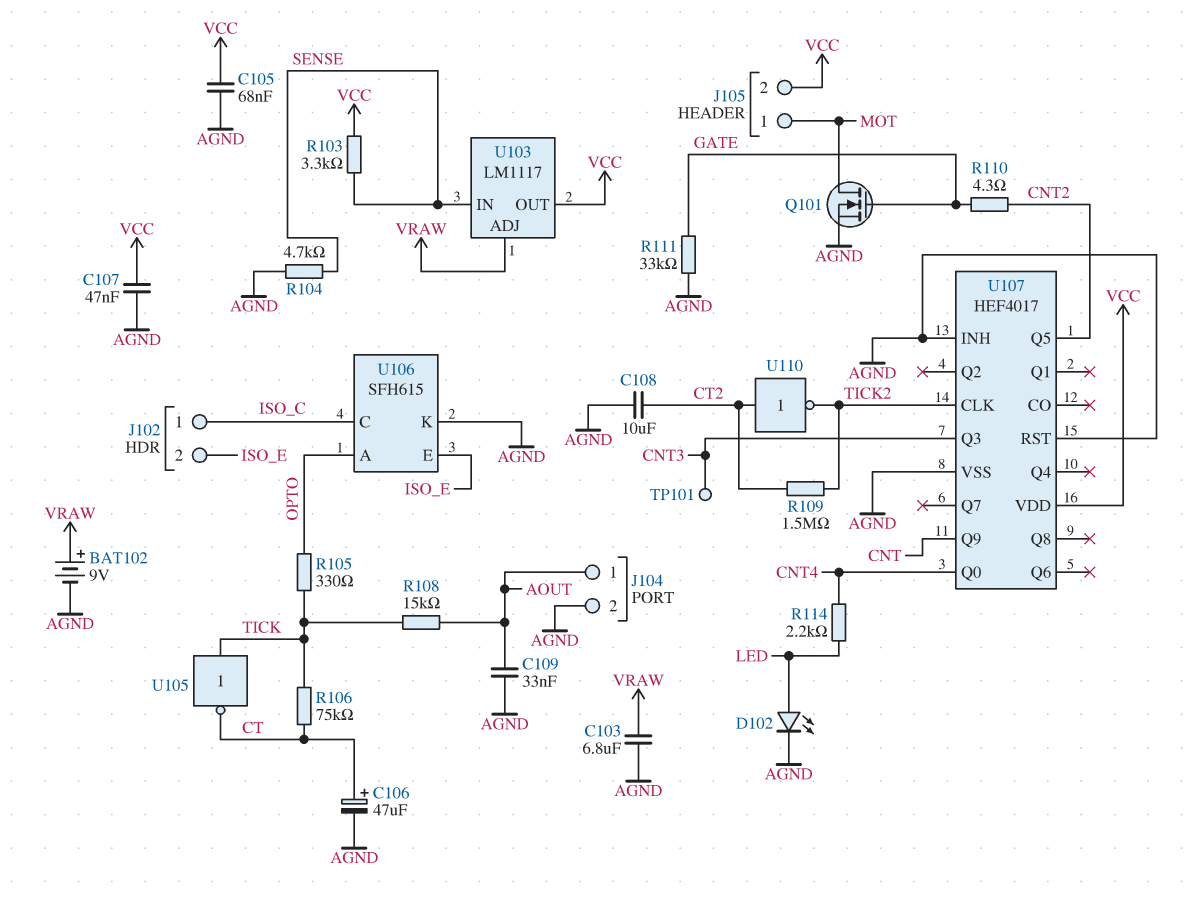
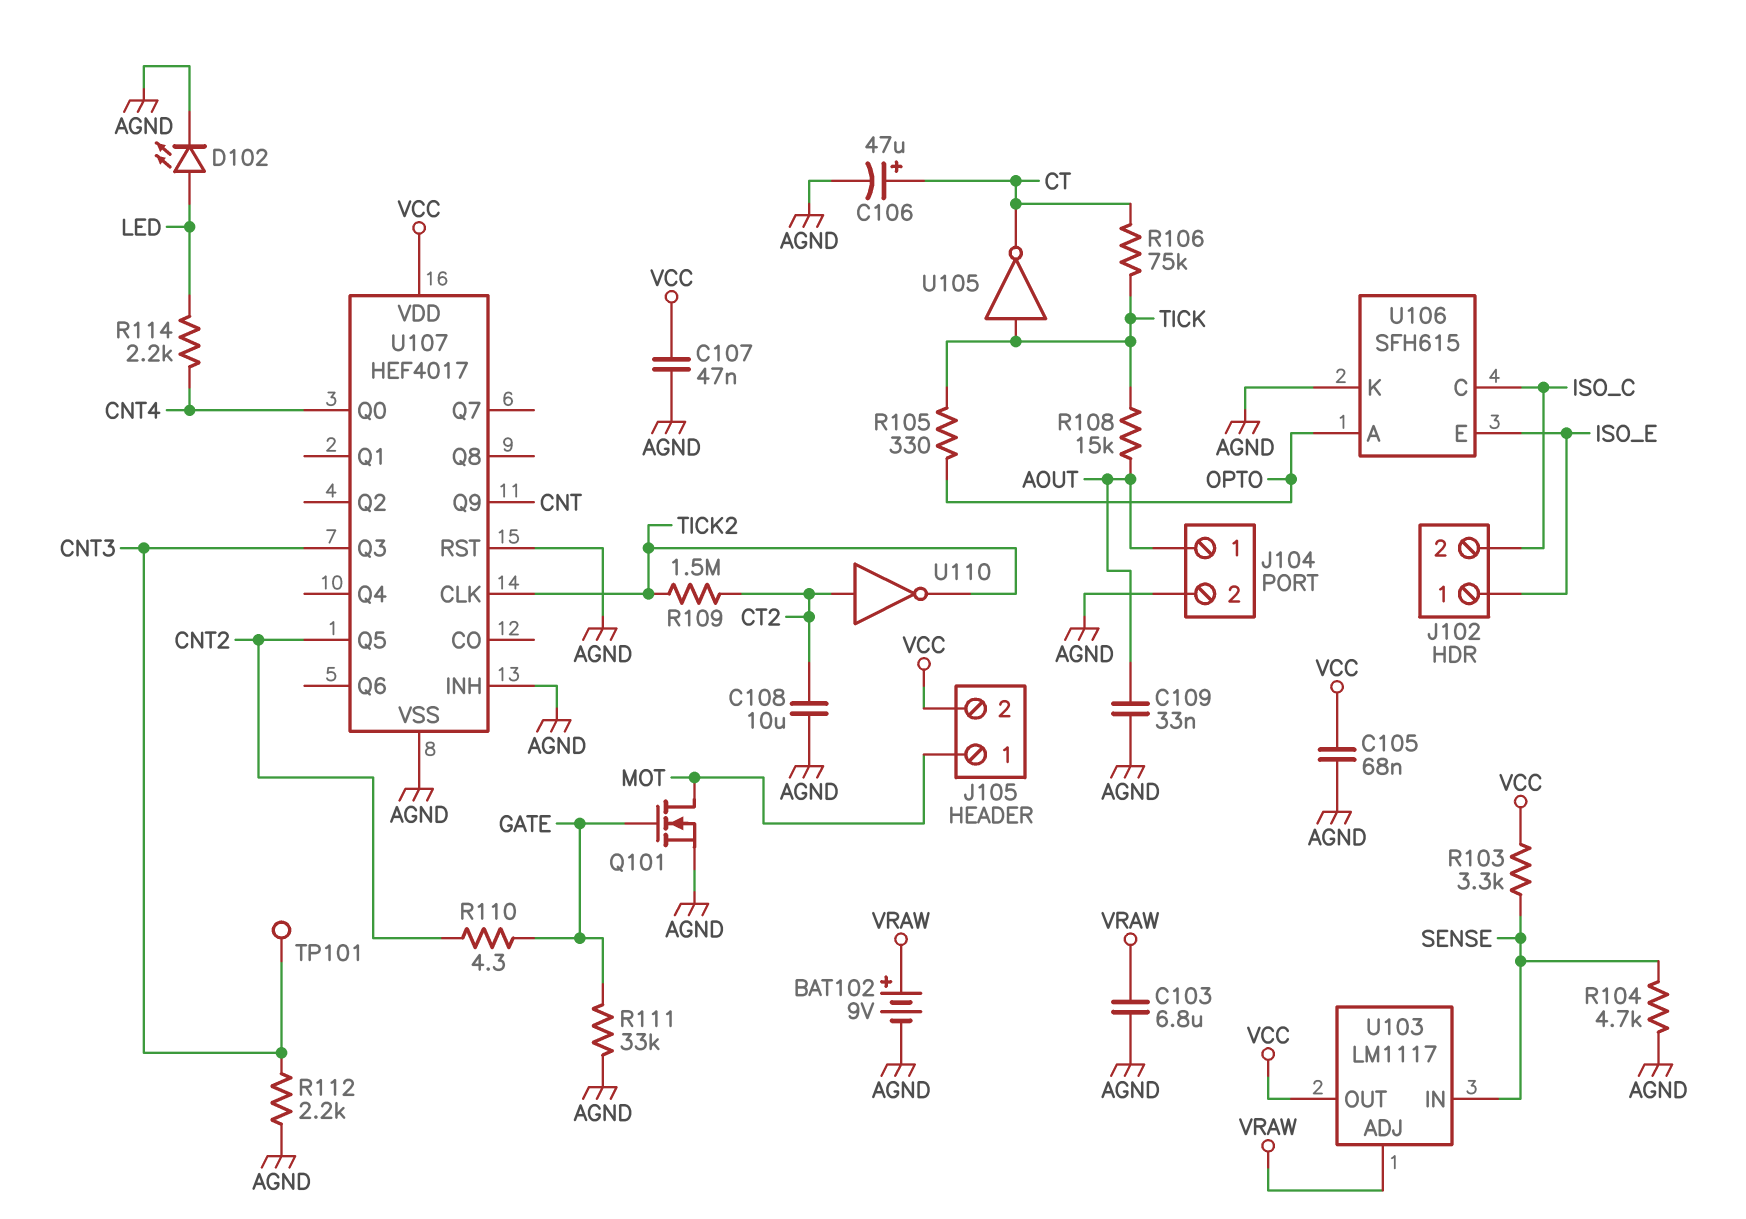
J102 pin 1: ISO_C -> ISO_E
J102 pin 2: ISO_E -> ISO_C
R112: none -> 2.2k (AGND, CNT3)

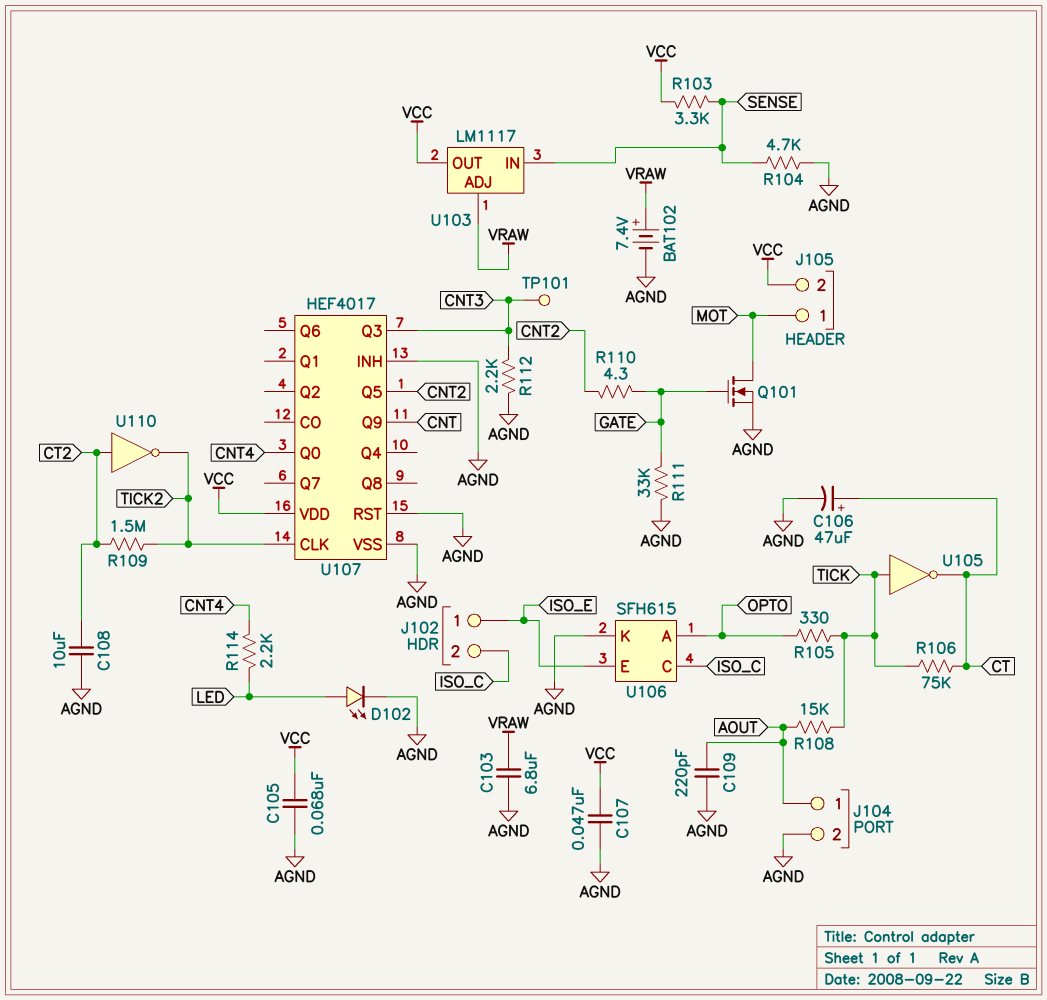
BAT102: 9V (plus VRAW, minus AGND) -> 7.4V (plus VRAW, minus AGND)
C109: 33nF (AGND, AOUT) -> 220pF (AGND, AOUT)

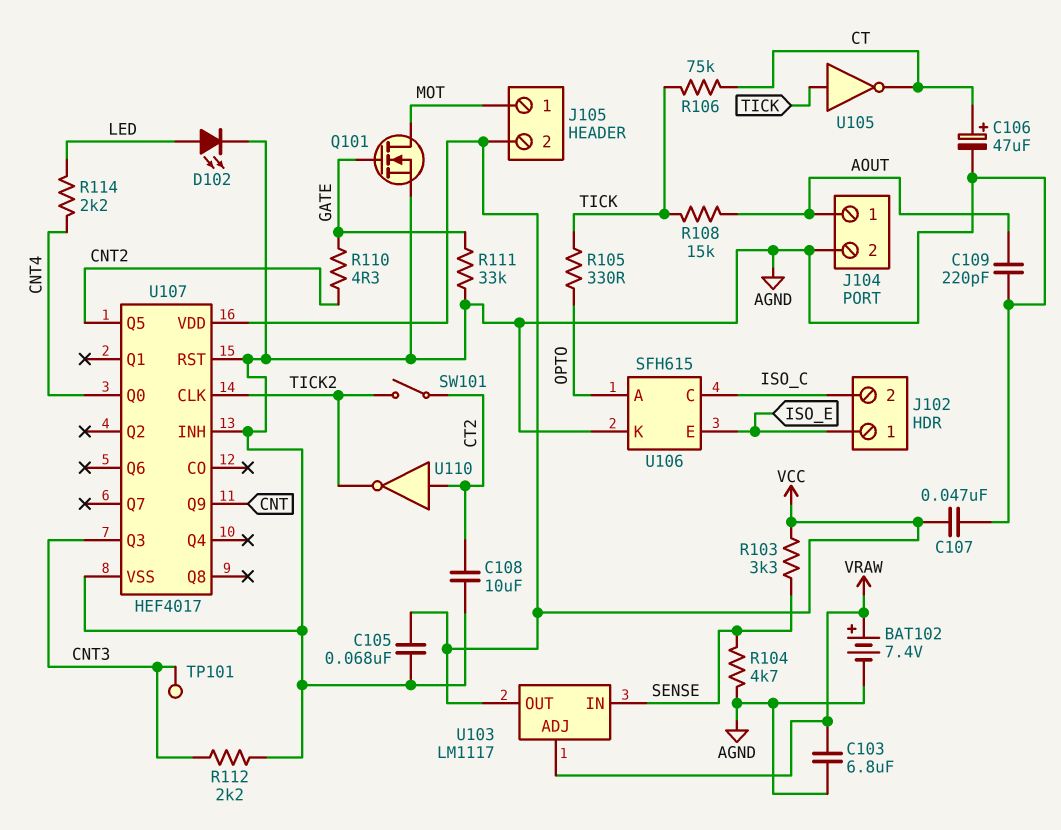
R109: 1.5M (CT2, TICK2) -> none
SW101: none -> switch (CT2, TICK2)

